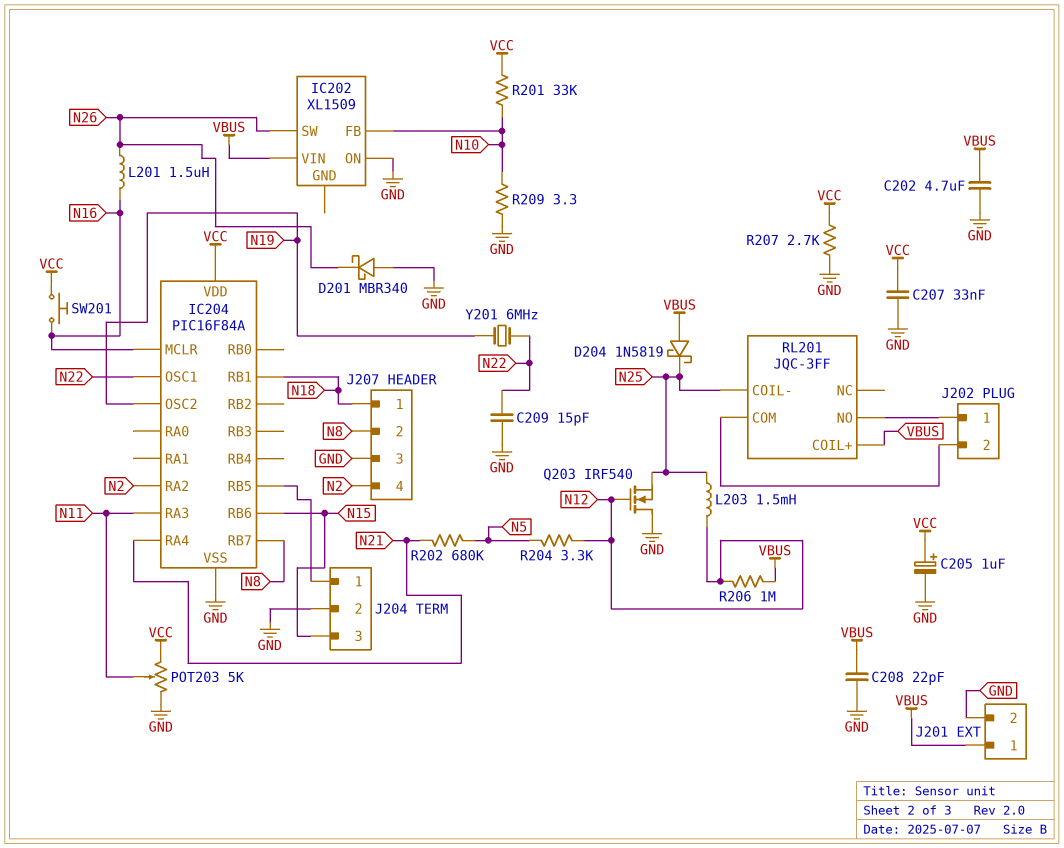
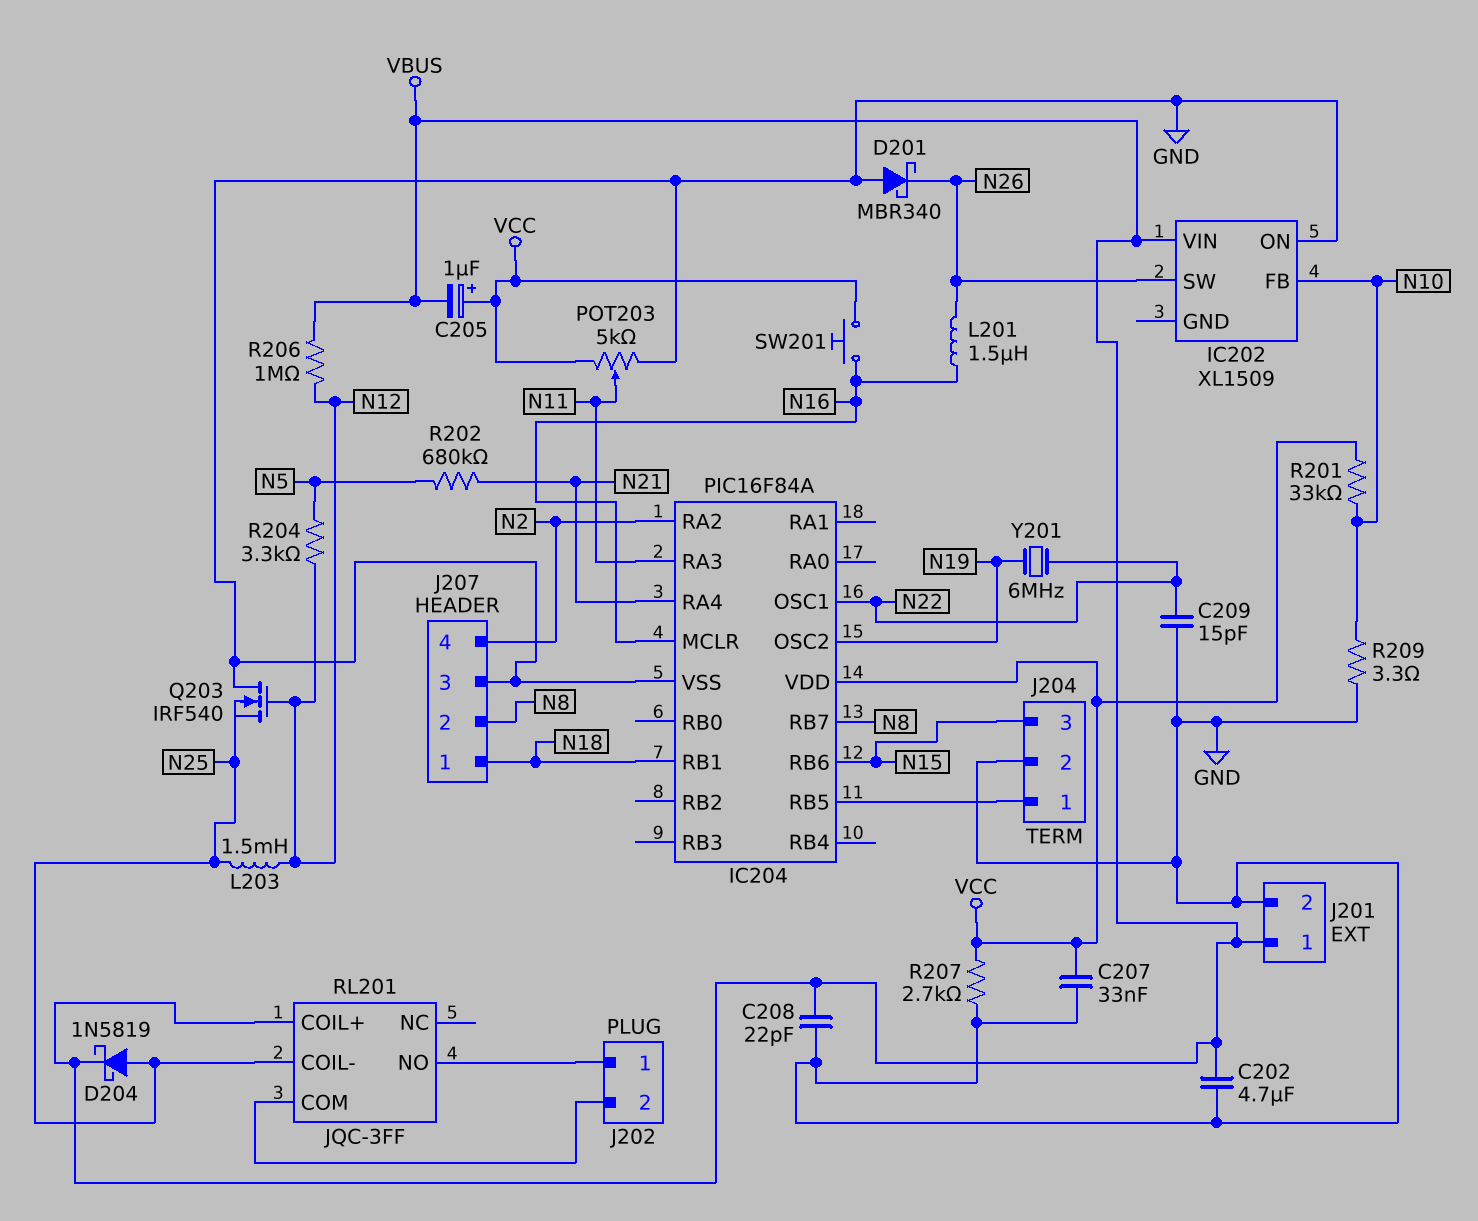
C205: 1uF (plus VCC, minus GND) -> 1uF (plus VCC, minus VBUS)
D204: schottky 1N5819 (A VBUS, K N25) -> schottky 1N5819 (A N25, K VBUS)

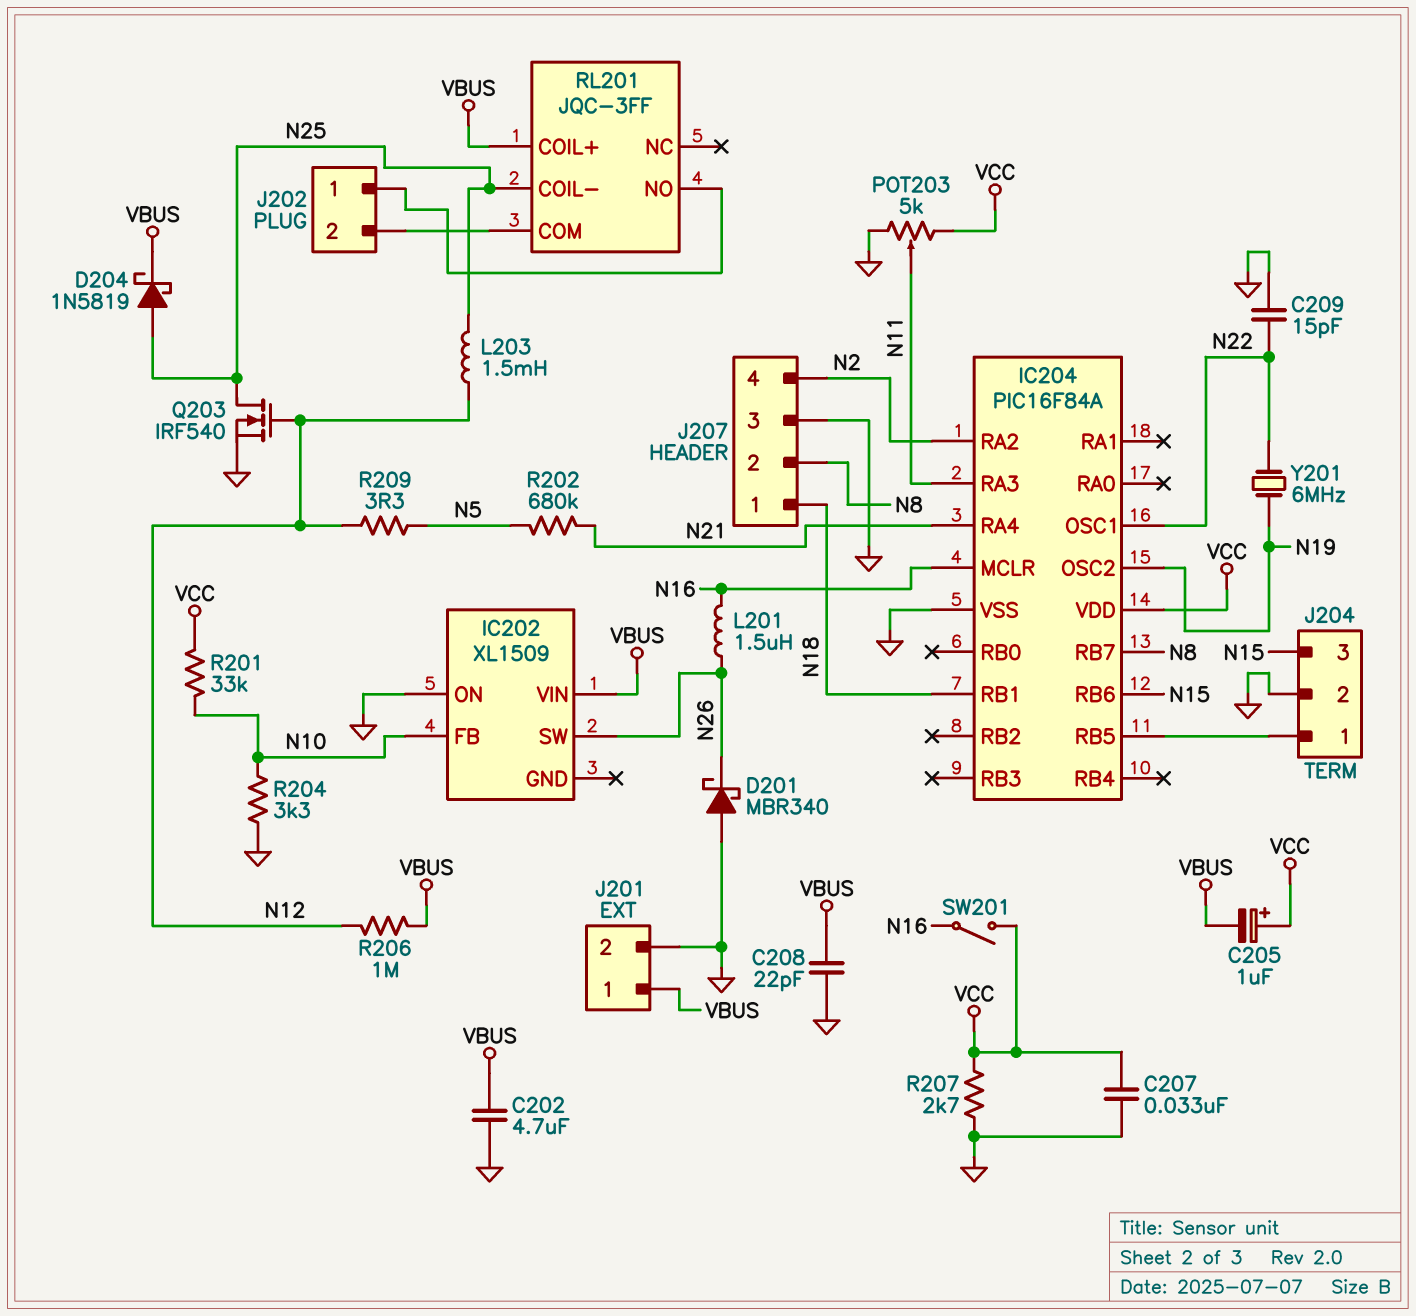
Q203: NMOS IRF540 (G N12, D GND, S N25) -> NMOS IRF540 (G N12, D N25, S GND)
R204: 3.3k (N5, N12) -> 3.3k (GND, N10)
R209: 3.3 (GND, N10) -> 3.3 (N5, N12)
SW201: button (N16, VCC) -> switch (N16, VCC)

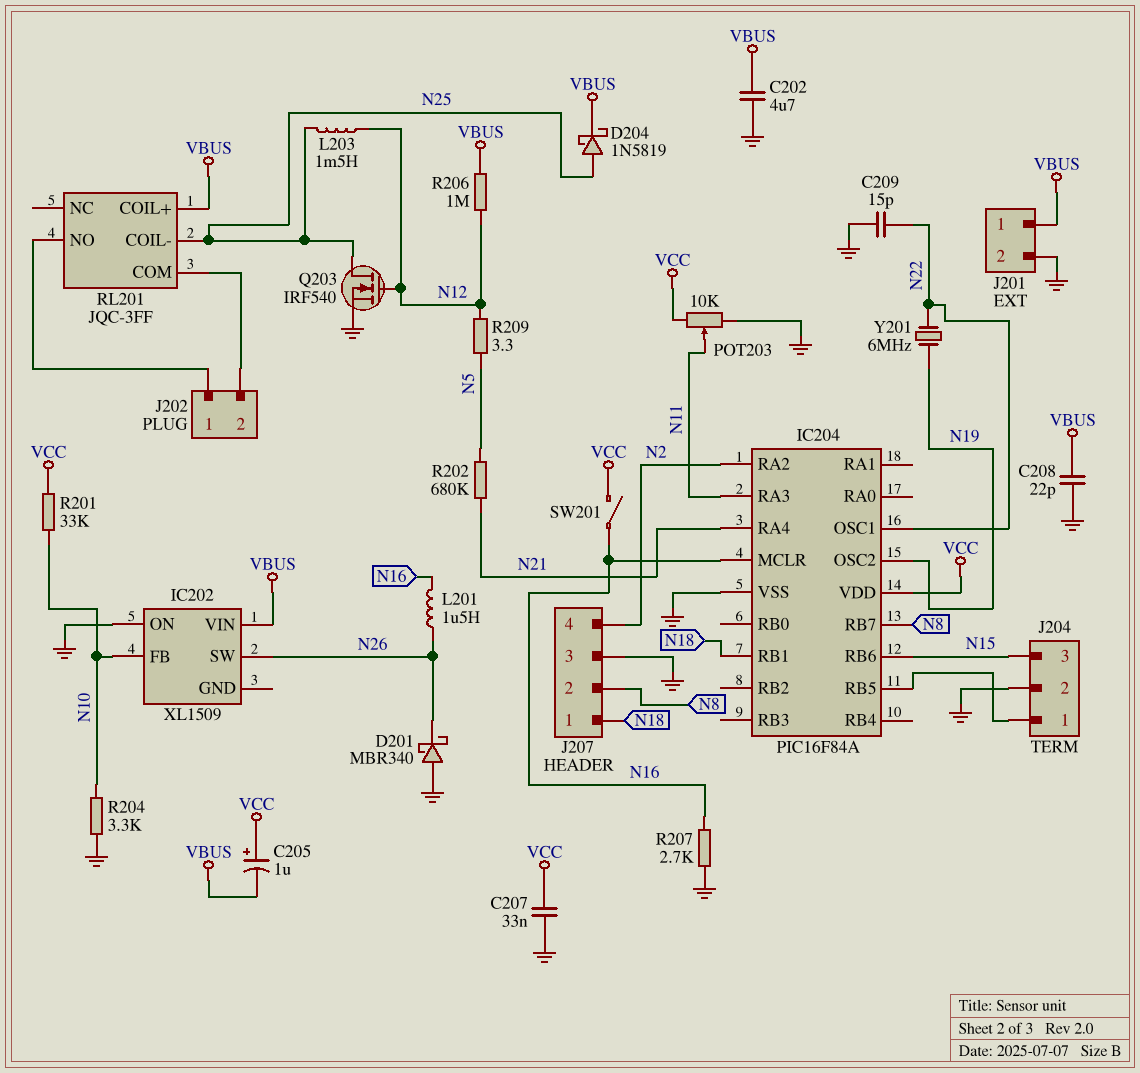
POT203: 5k (GND, VCC, wiper N11) -> 10k (GND, VCC, wiper N11)
R207: 2.7k (GND, VCC) -> 2.7k (GND, N16)

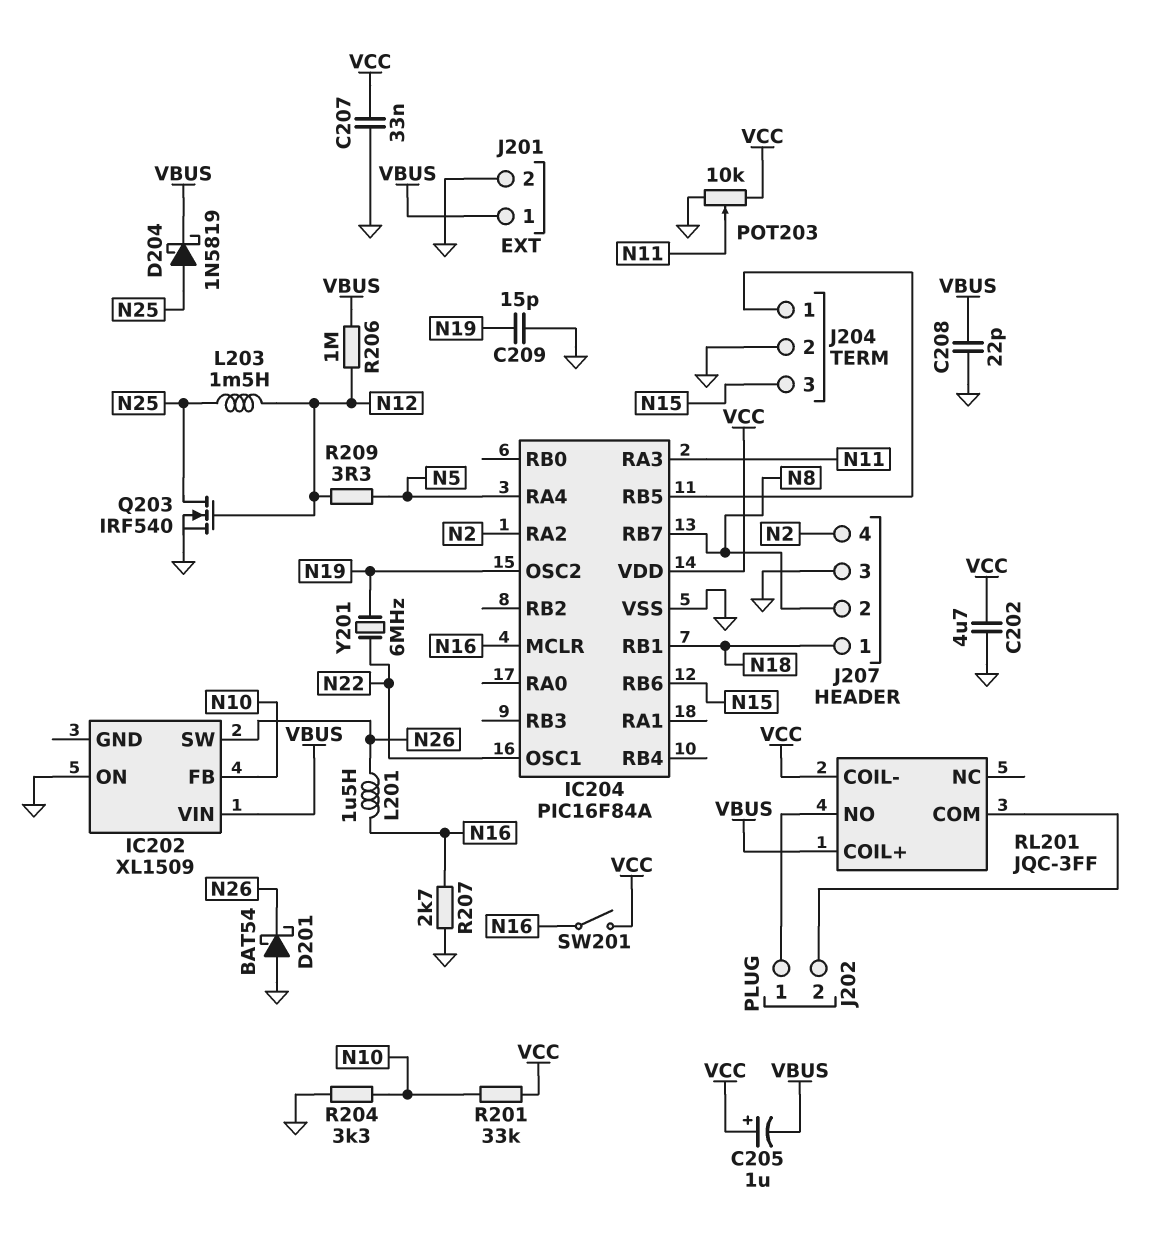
C202: 4.7uF (GND, VBUS) -> 4.7uF (GND, VCC)
C209: 15pF (GND, N22) -> 15pF (GND, N19)
D201: schottky MBR340 (A GND, K N26) -> schottky BAT54 (A GND, K N26)
IC204 pin RA4: N21 -> N5
R202: 680k (N5, N21) -> none
RL201 pin COIL-: N25 -> VCC

